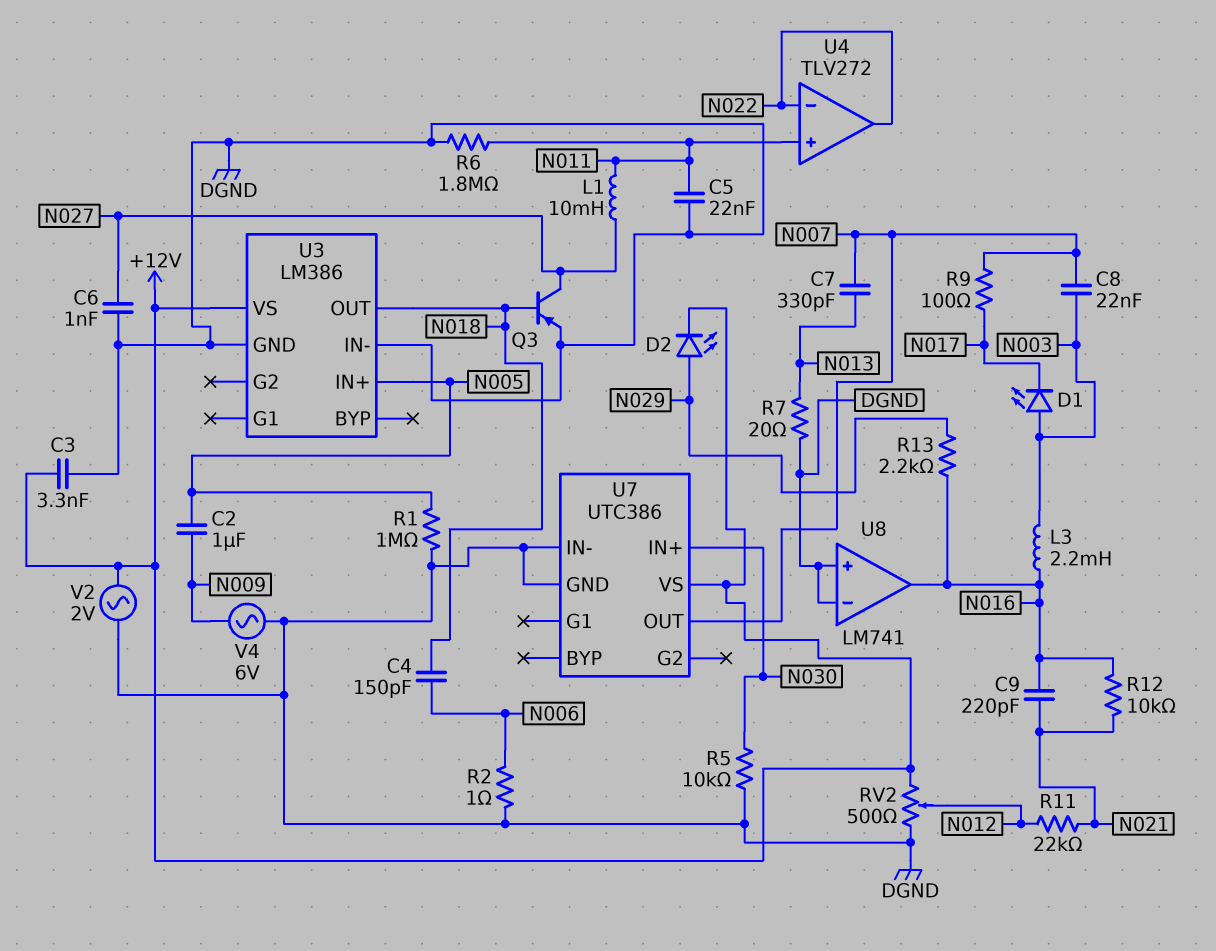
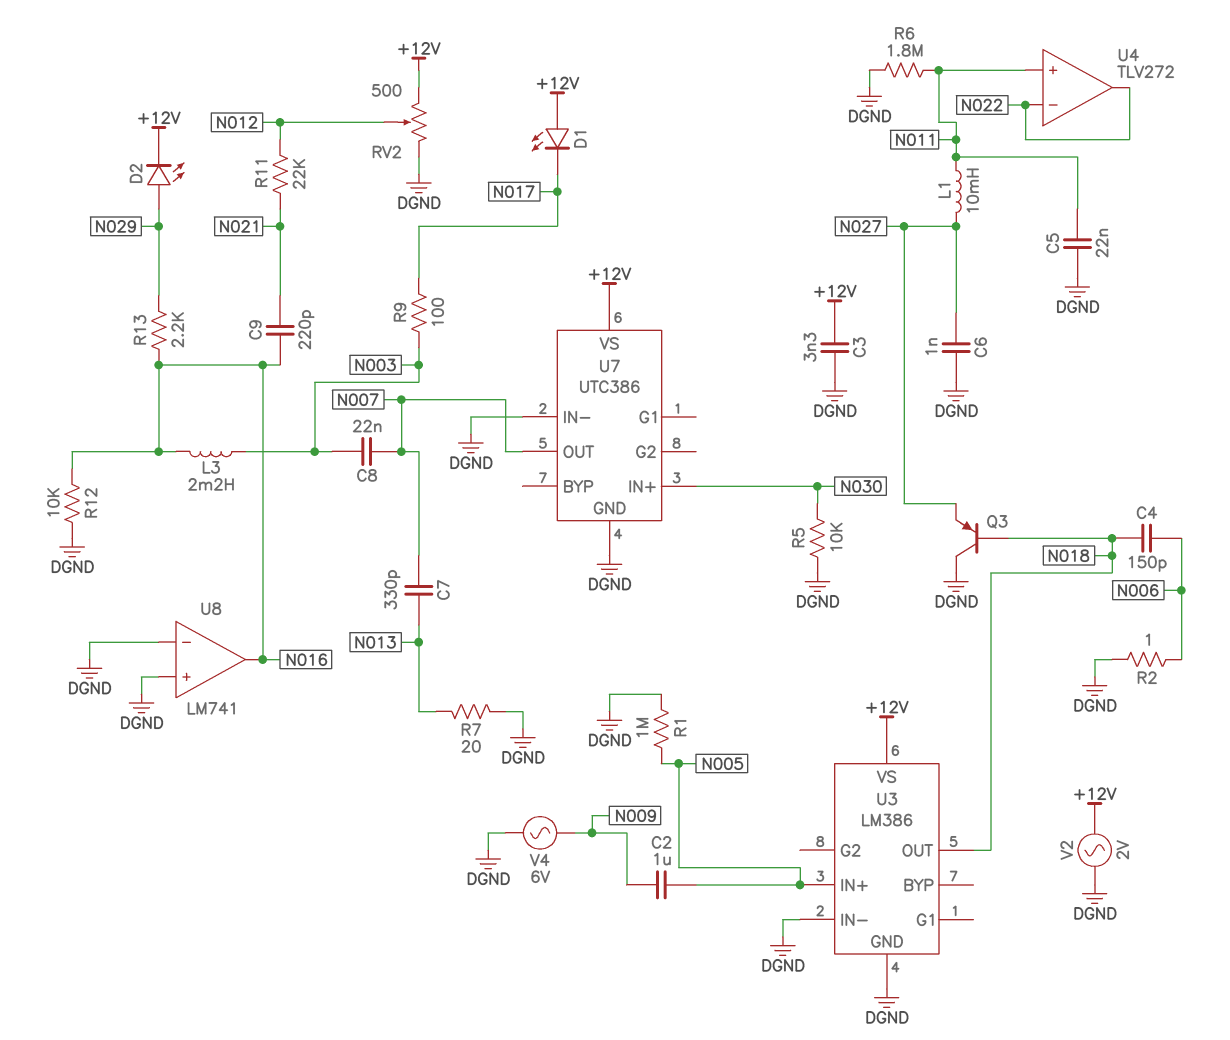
D1: LED (A N003, K N017) -> LED (A +12V, K N017)
Q3: PNP (B N018, C N027, E DGND) -> PNP (B N018, C DGND, E N027)
R9: 100 (N007, N017) -> 100 (N003, N017)
R12: 10k (N016, N021) -> 10k (DGND, N016)

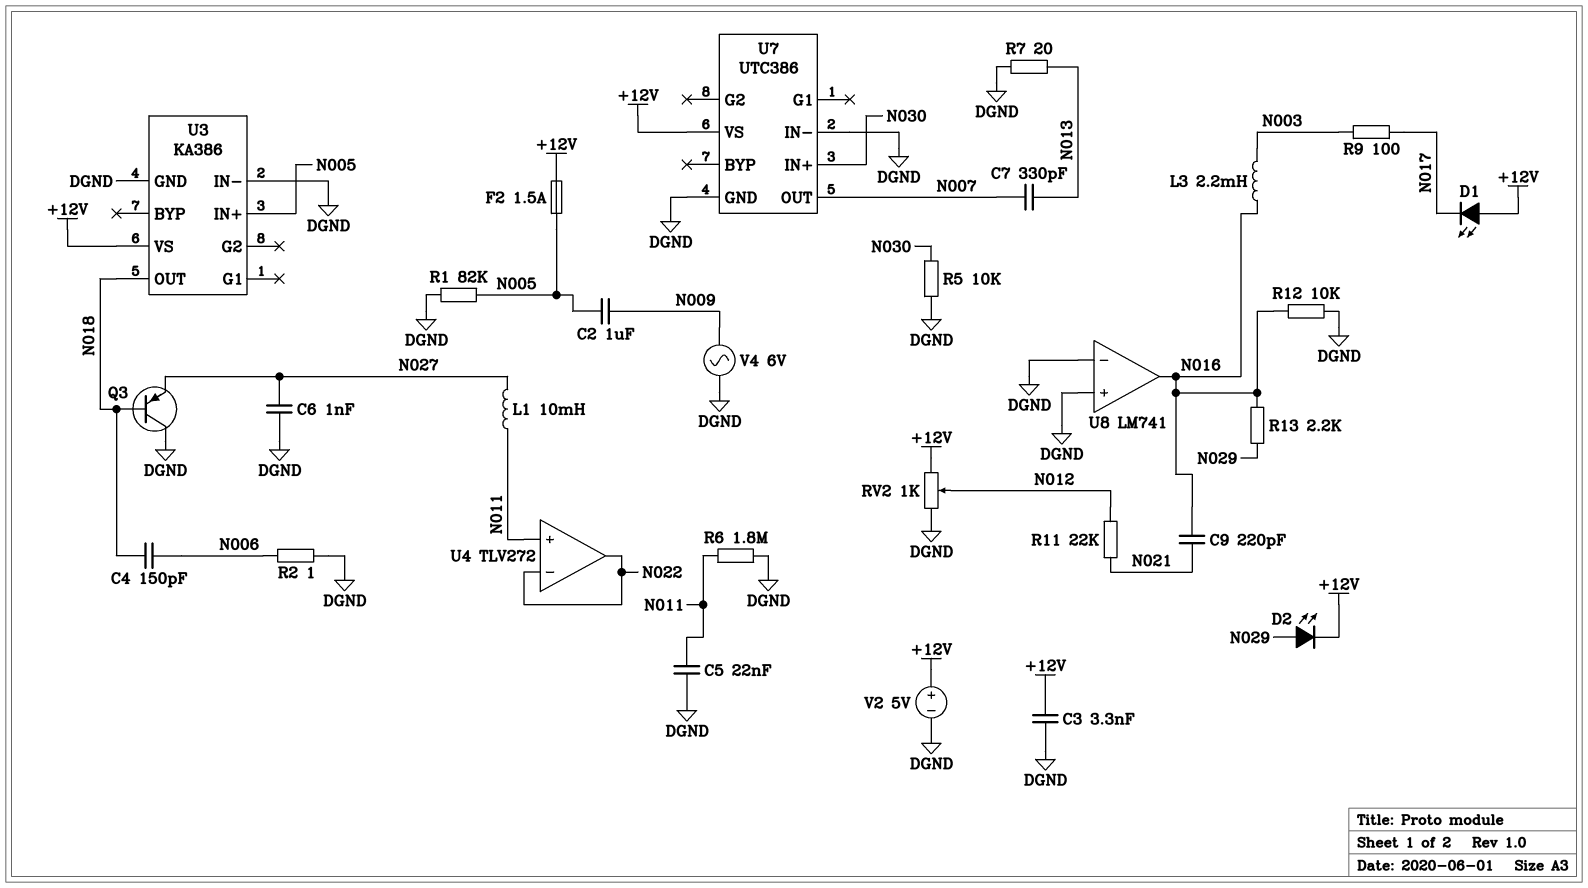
C8: 22nF (N003, N007) -> none
F2: none -> 1.5A (+12V, N005)
R1: 1M (DGND, N005) -> 82k (DGND, N005)
RV2: 500 (+12V, DGND, wiper N012) -> 1k (+12V, DGND, wiper N012)
U3: LM386 -> KA386
V2: AC 2V (+12V, DGND) -> 5V (plus +12V, minus DGND)

